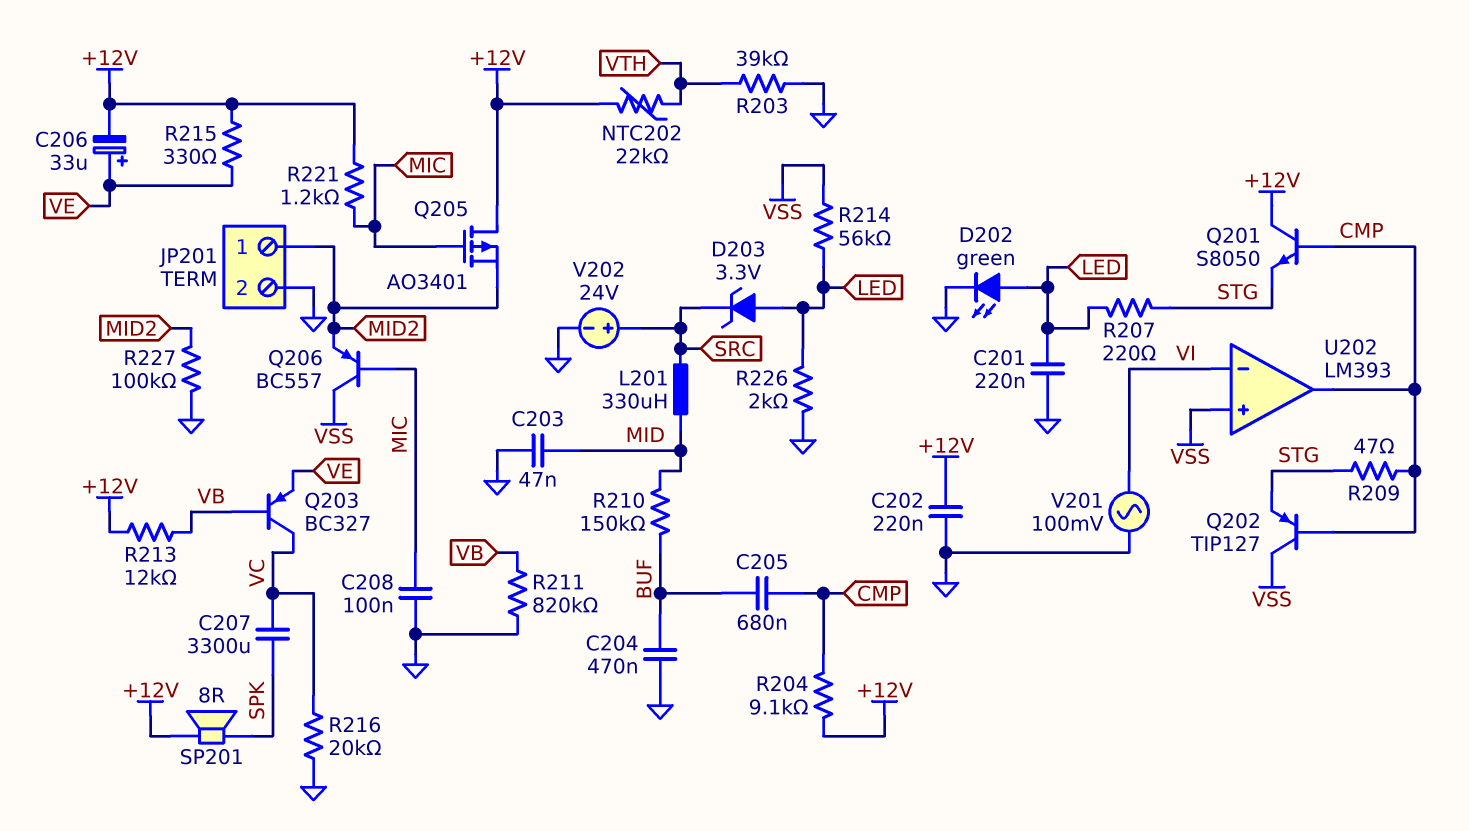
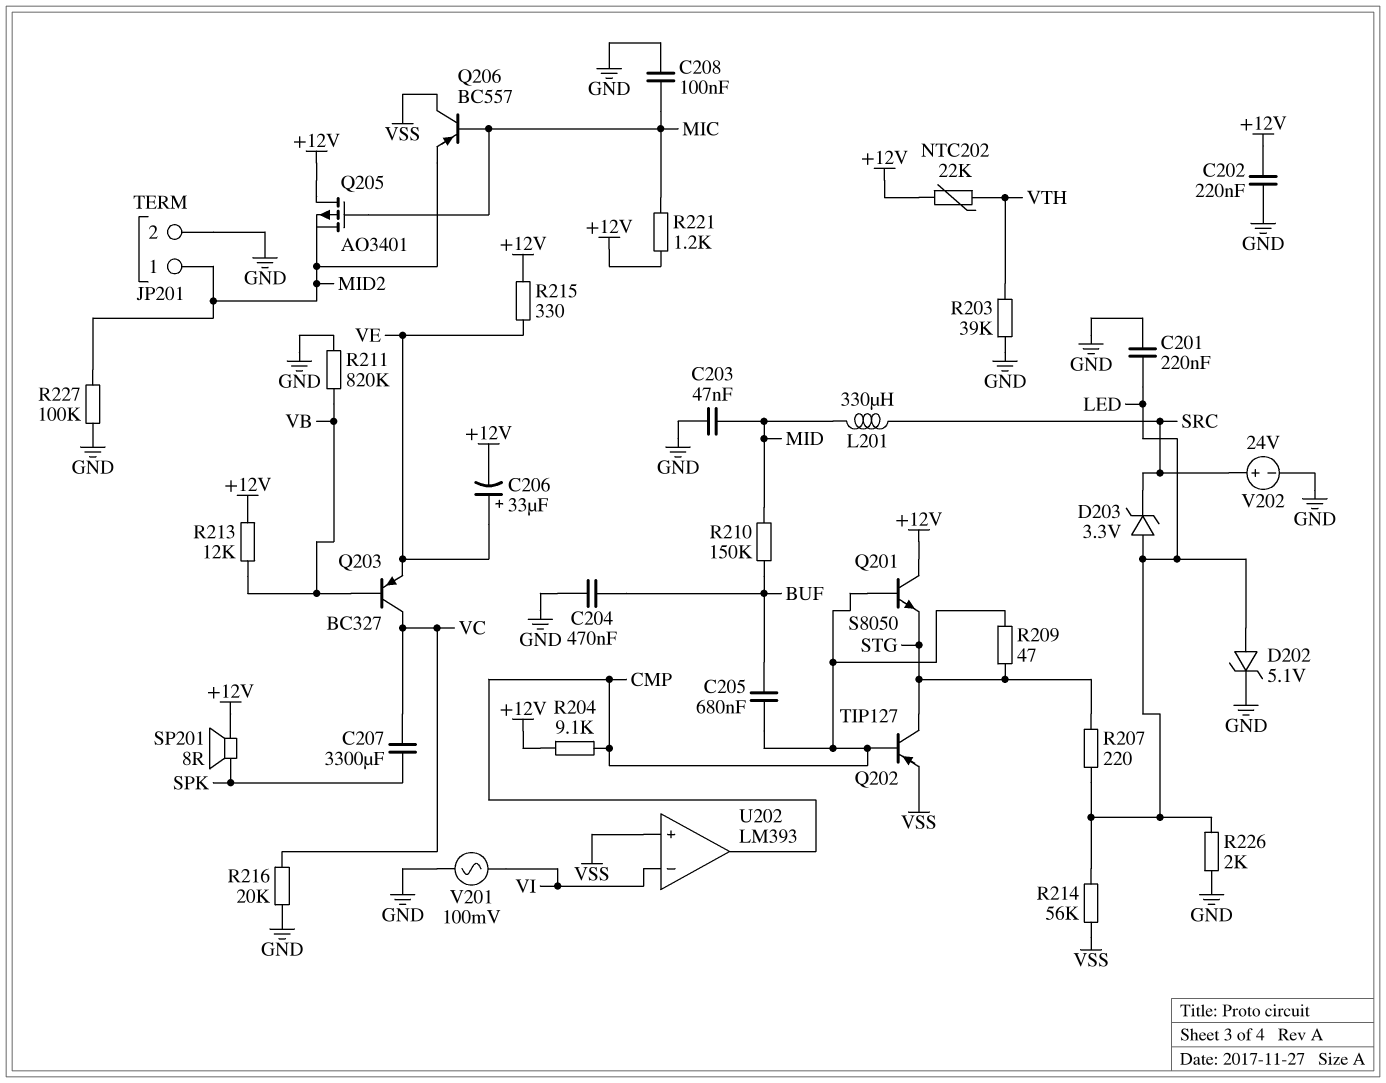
D202: LED green (A LED, K GND) -> zener 5.1V (A LED, K GND)
Q202: PNP TIP127 (B CMP, C VSS, E STG) -> PNP TIP127 (B CMP, C STG, E VSS)

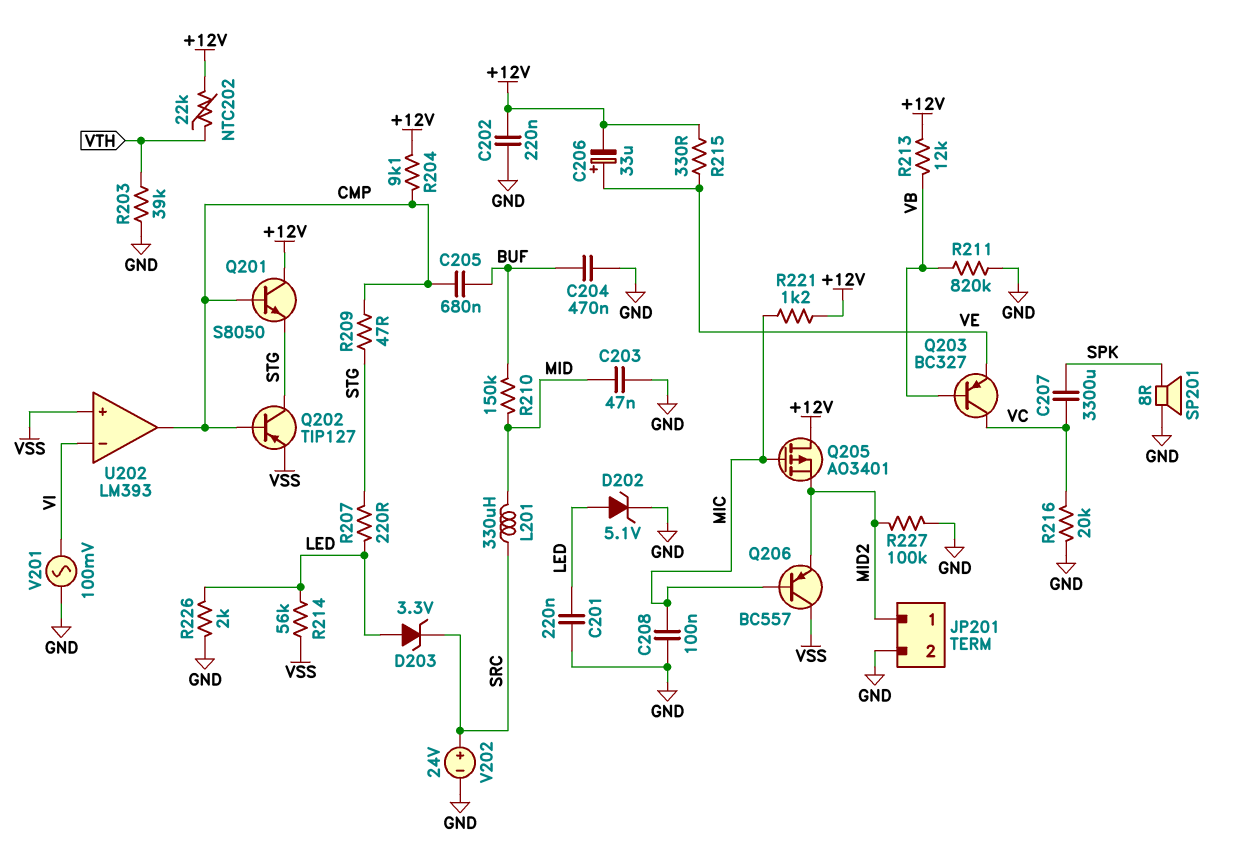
SP201: speaker 8R (+12V, SPK) -> speaker 8R (GND, SPK)

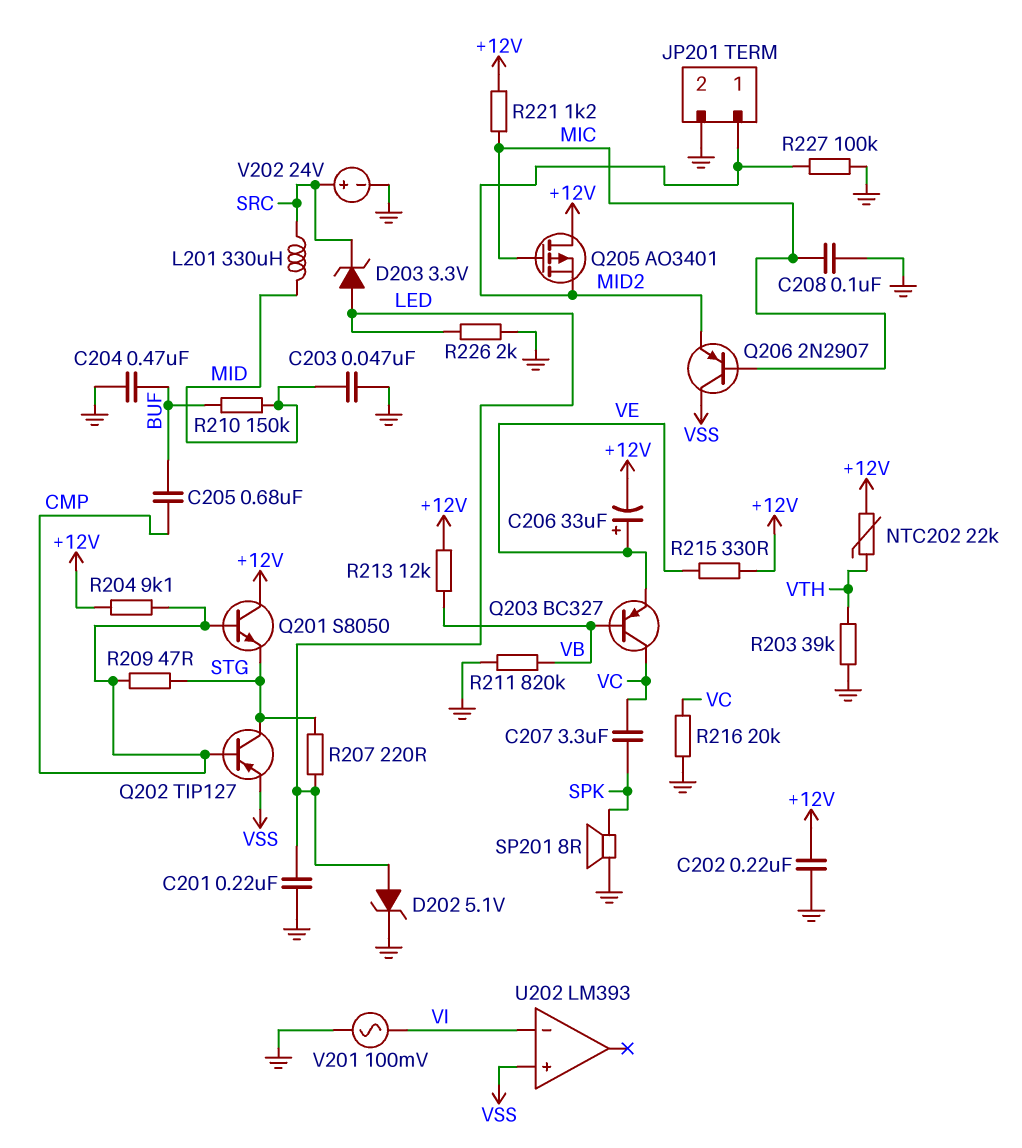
C207: 3300uF (SPK, VC) -> 3.3uF (SPK, VC)
Q206: PNP BC557 (B MIC, C VSS, E MID2) -> PNP 2N2907 (B MIC, C VSS, E MID2)
R214: 56k (LED, VSS) -> none
U202 pin out: CMP -> none

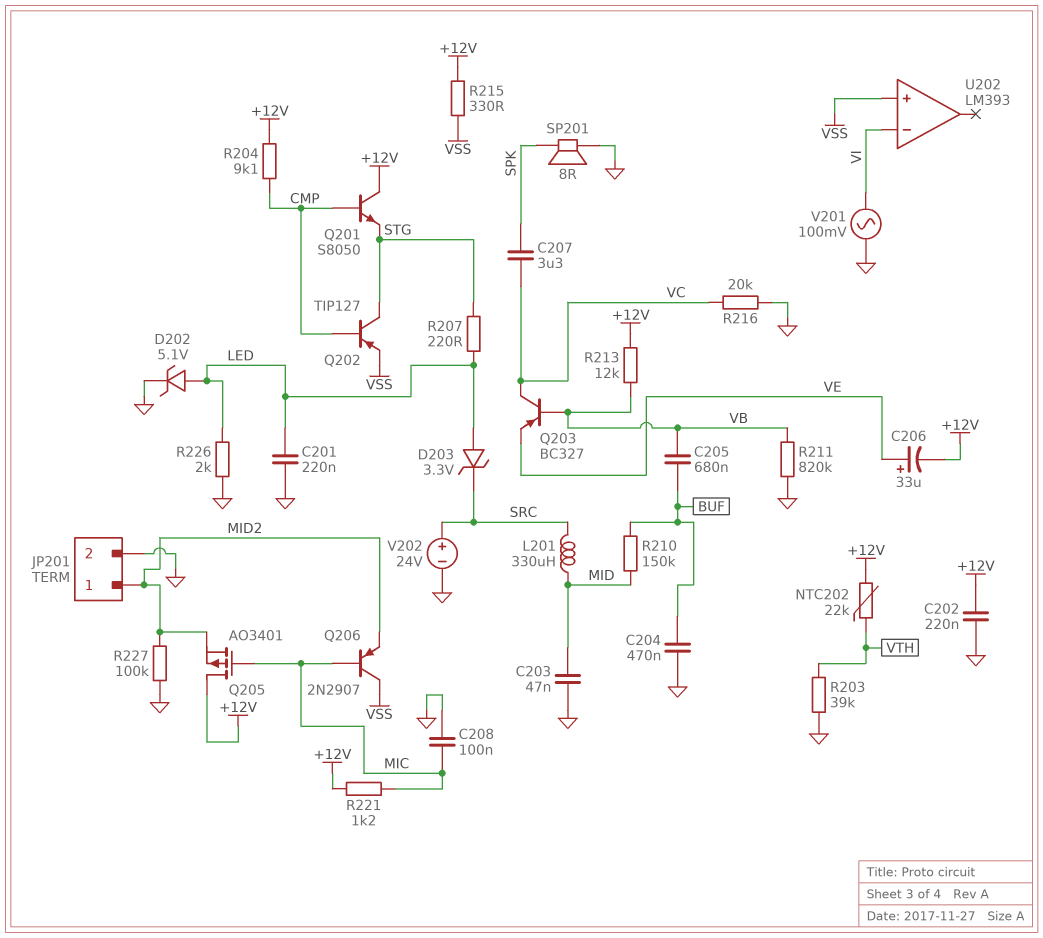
C205: 680nF (BUF, CMP) -> 680nF (BUF, VB)
R209: 47 (CMP, STG) -> none
R215: 330 (+12V, VE) -> 330 (+12V, VSS)

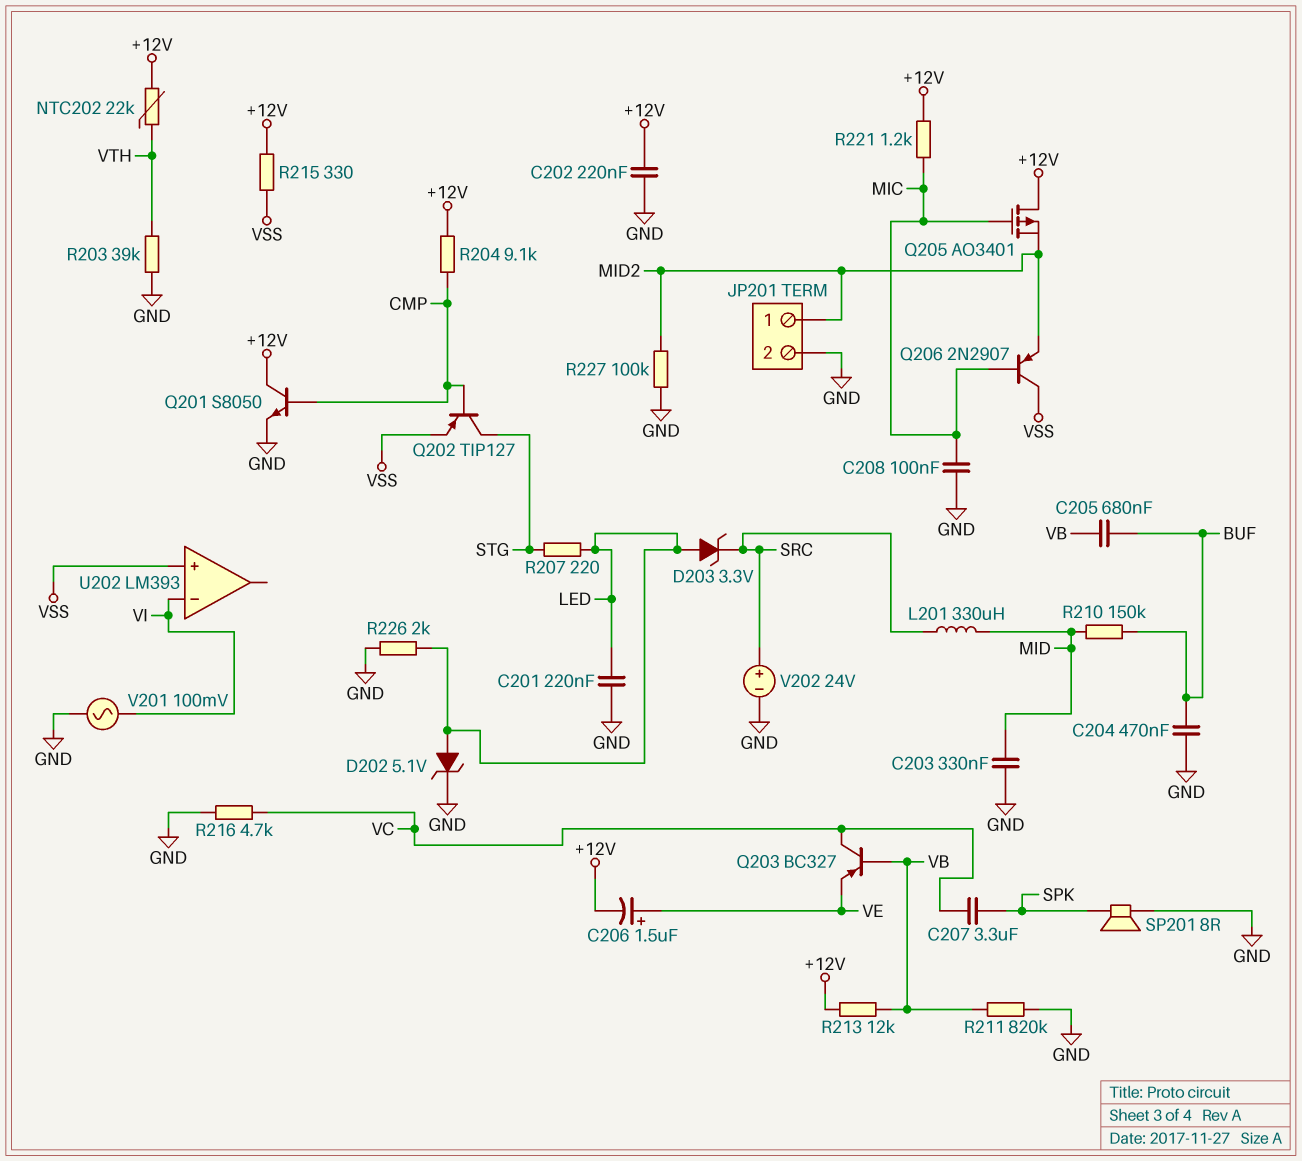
C203: 47nF (GND, MID) -> 330nF (GND, MID)
C206: 33uF (plus VE, minus +12V) -> 1.5uF (plus VE, minus +12V)
Q201: NPN S8050 (B CMP, C +12V, E STG) -> NPN S8050 (B CMP, C +12V, E GND)
R216: 20k (GND, VC) -> 4.7k (GND, VC)

